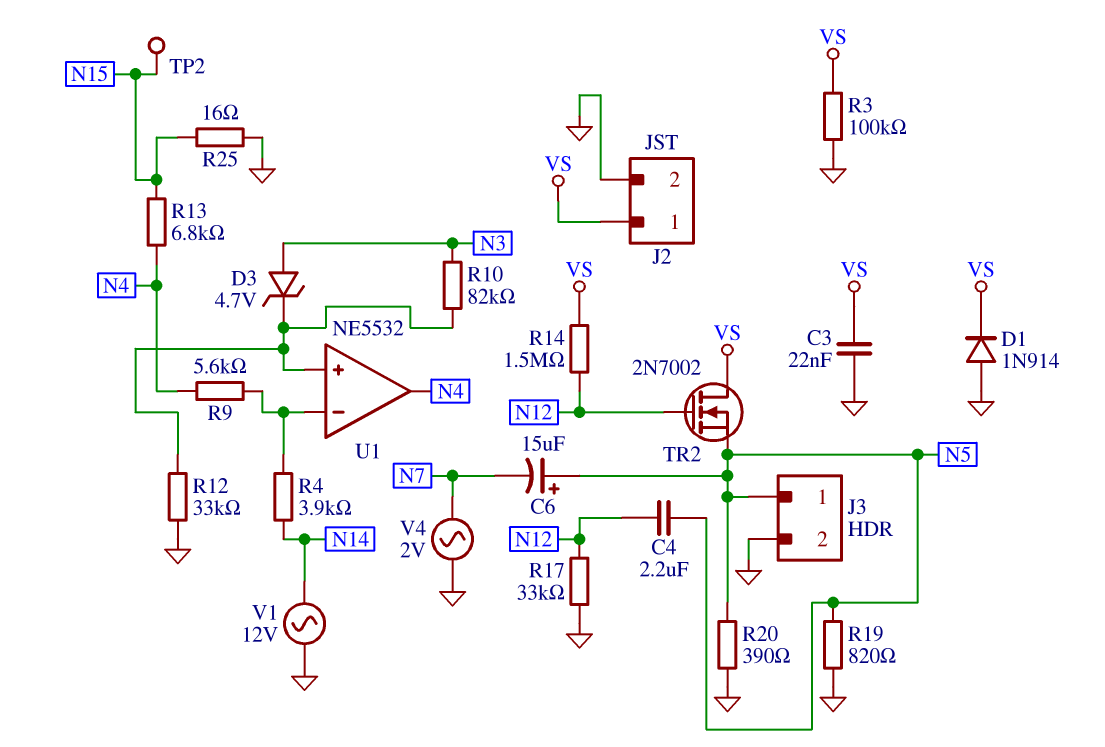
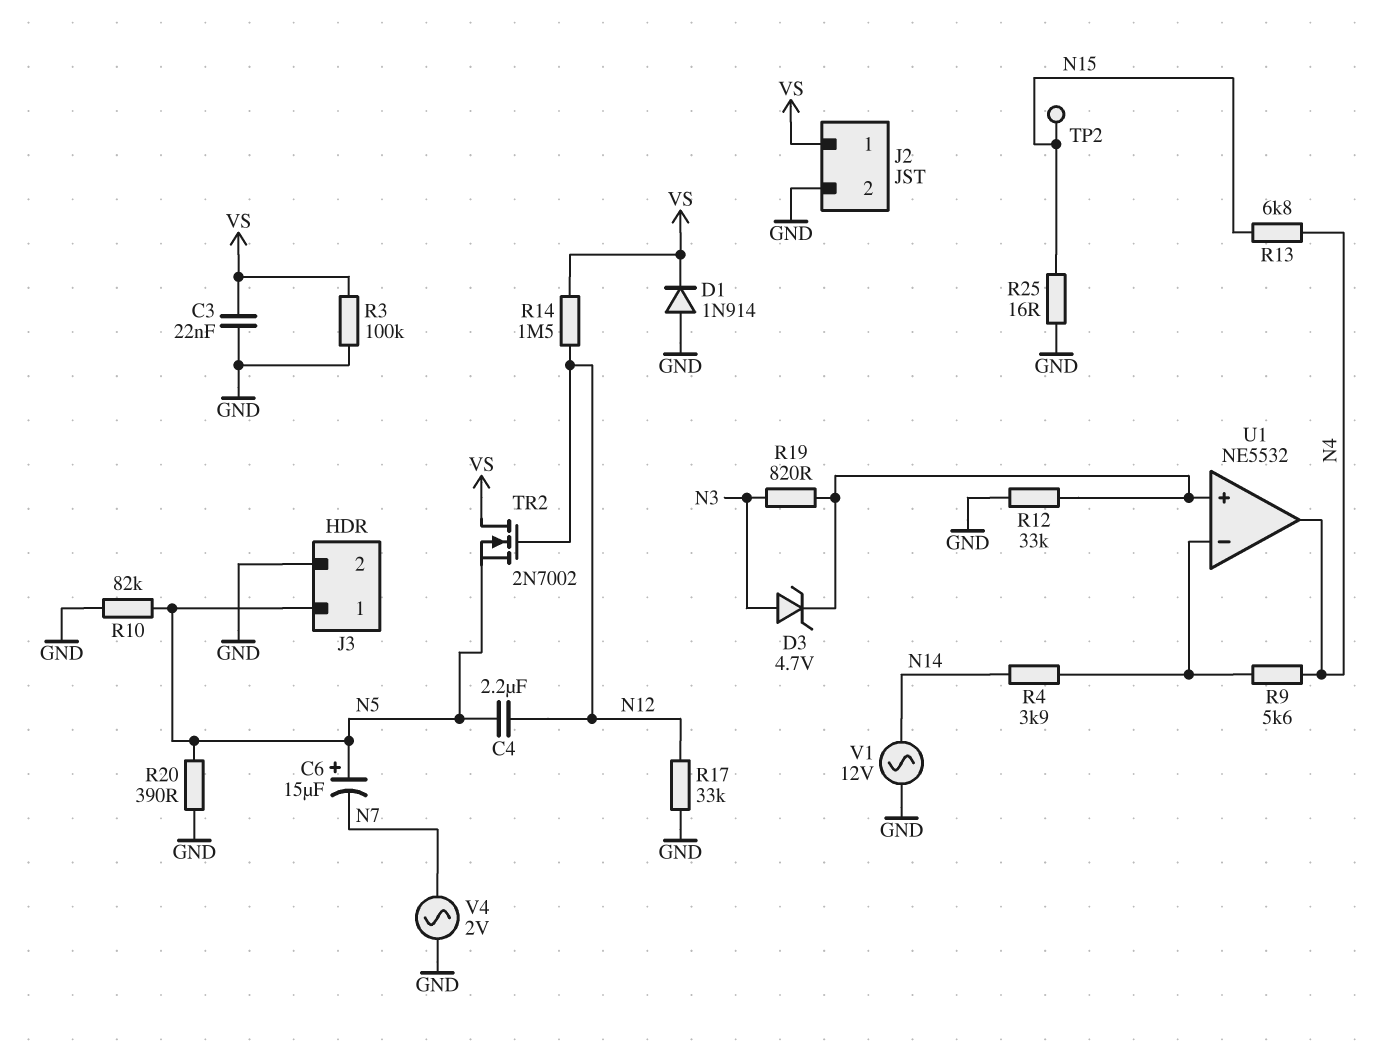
R10: 82k (N3, U1/in+) -> 82k (GND, N5)
R19: 820 (GND, N5) -> 820 (N3, U1/in+)

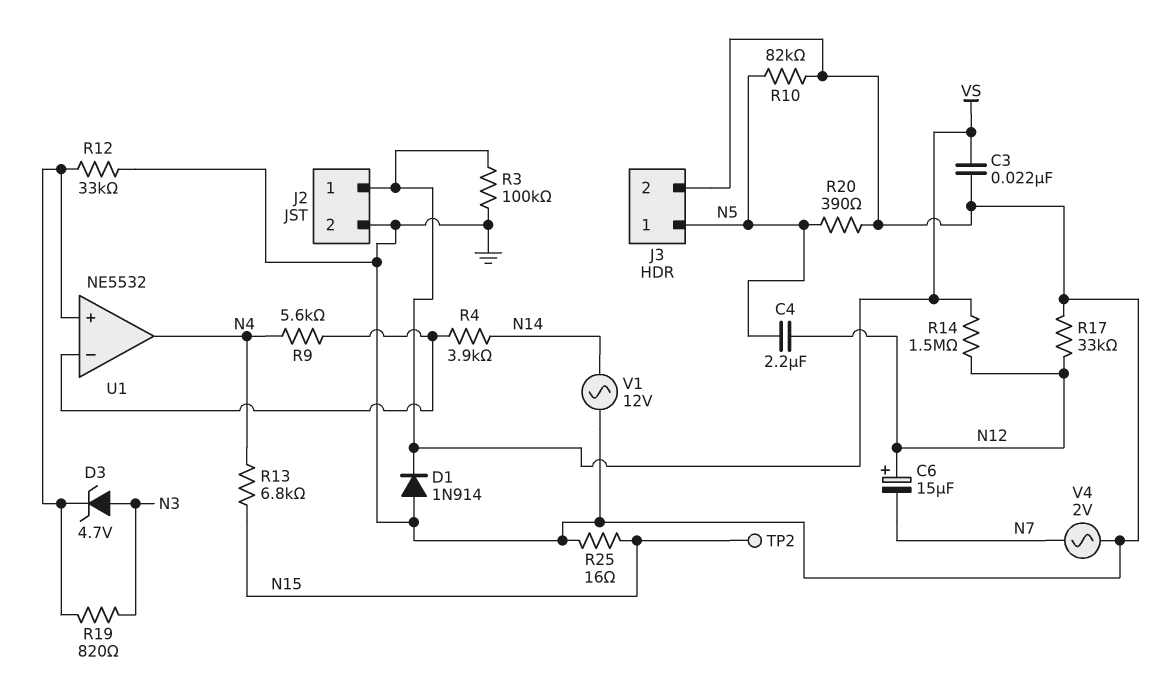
C6: 15uF (plus N5, minus N7) -> 15uF (plus N12, minus N7)
TR2: NMOS 2N7002 (G N12, D VS, S N5) -> none

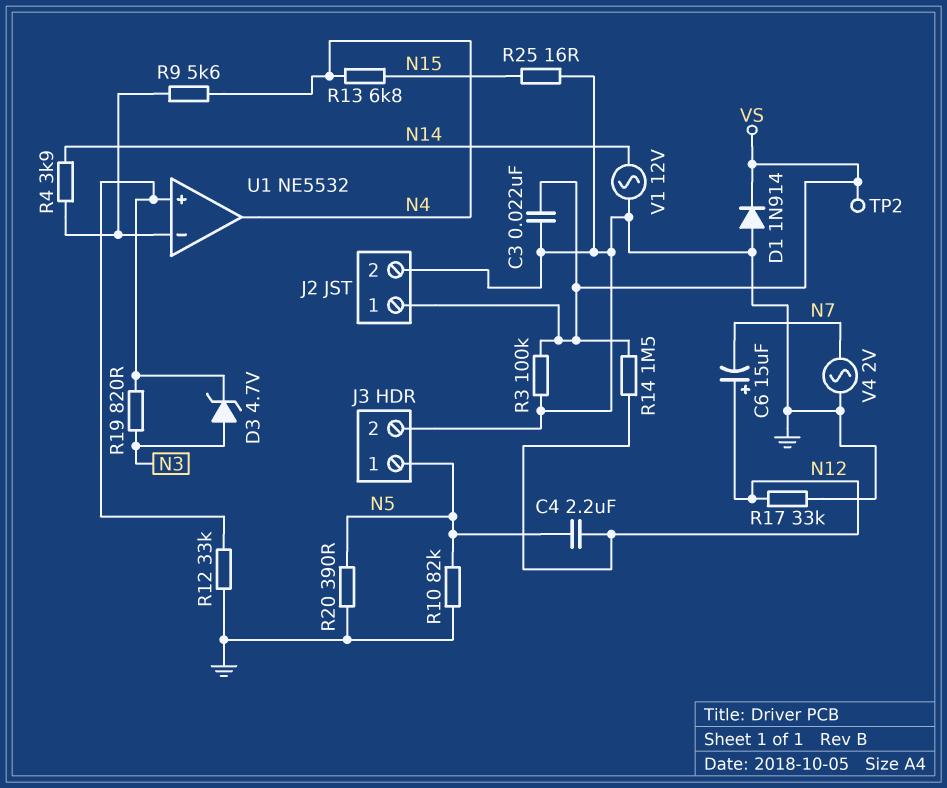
TP2: test point (N15) -> test point (VS)

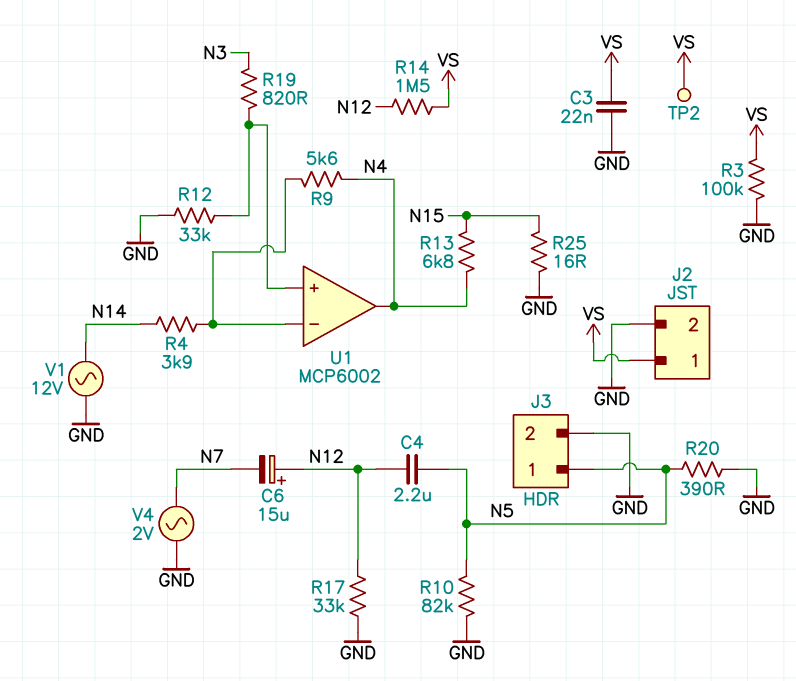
D1: diode 1N914 (A GND, K VS) -> none
D3: zener 4.7V (A N3, K U1/in+) -> none
U1: NE5532 -> MCP6002

